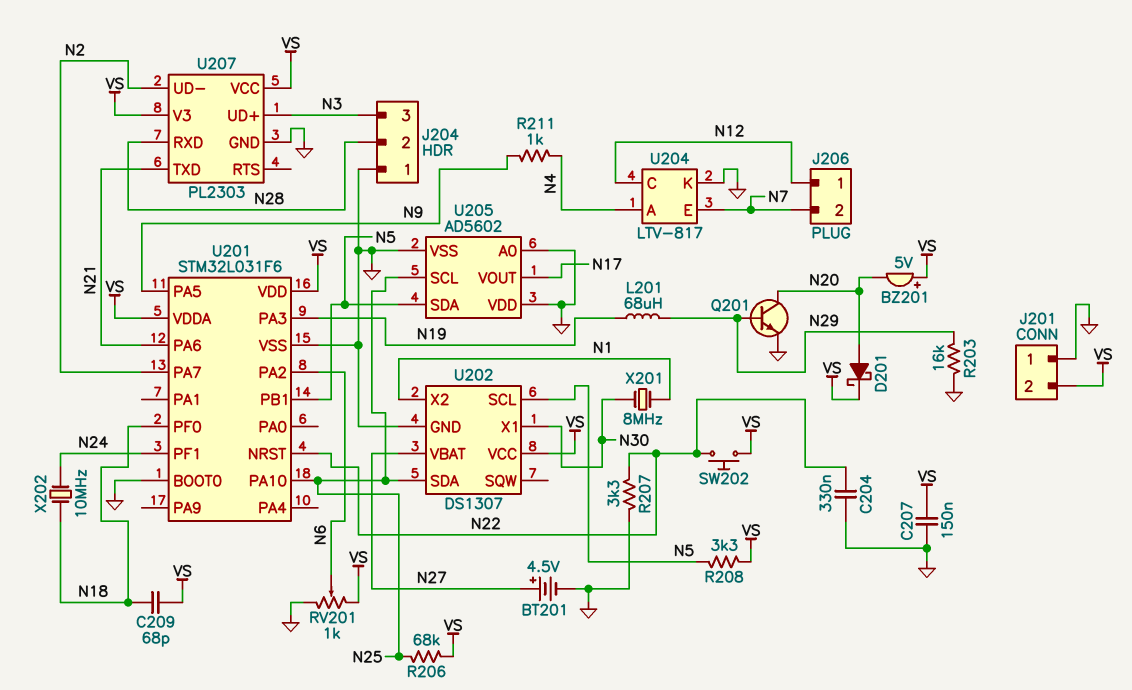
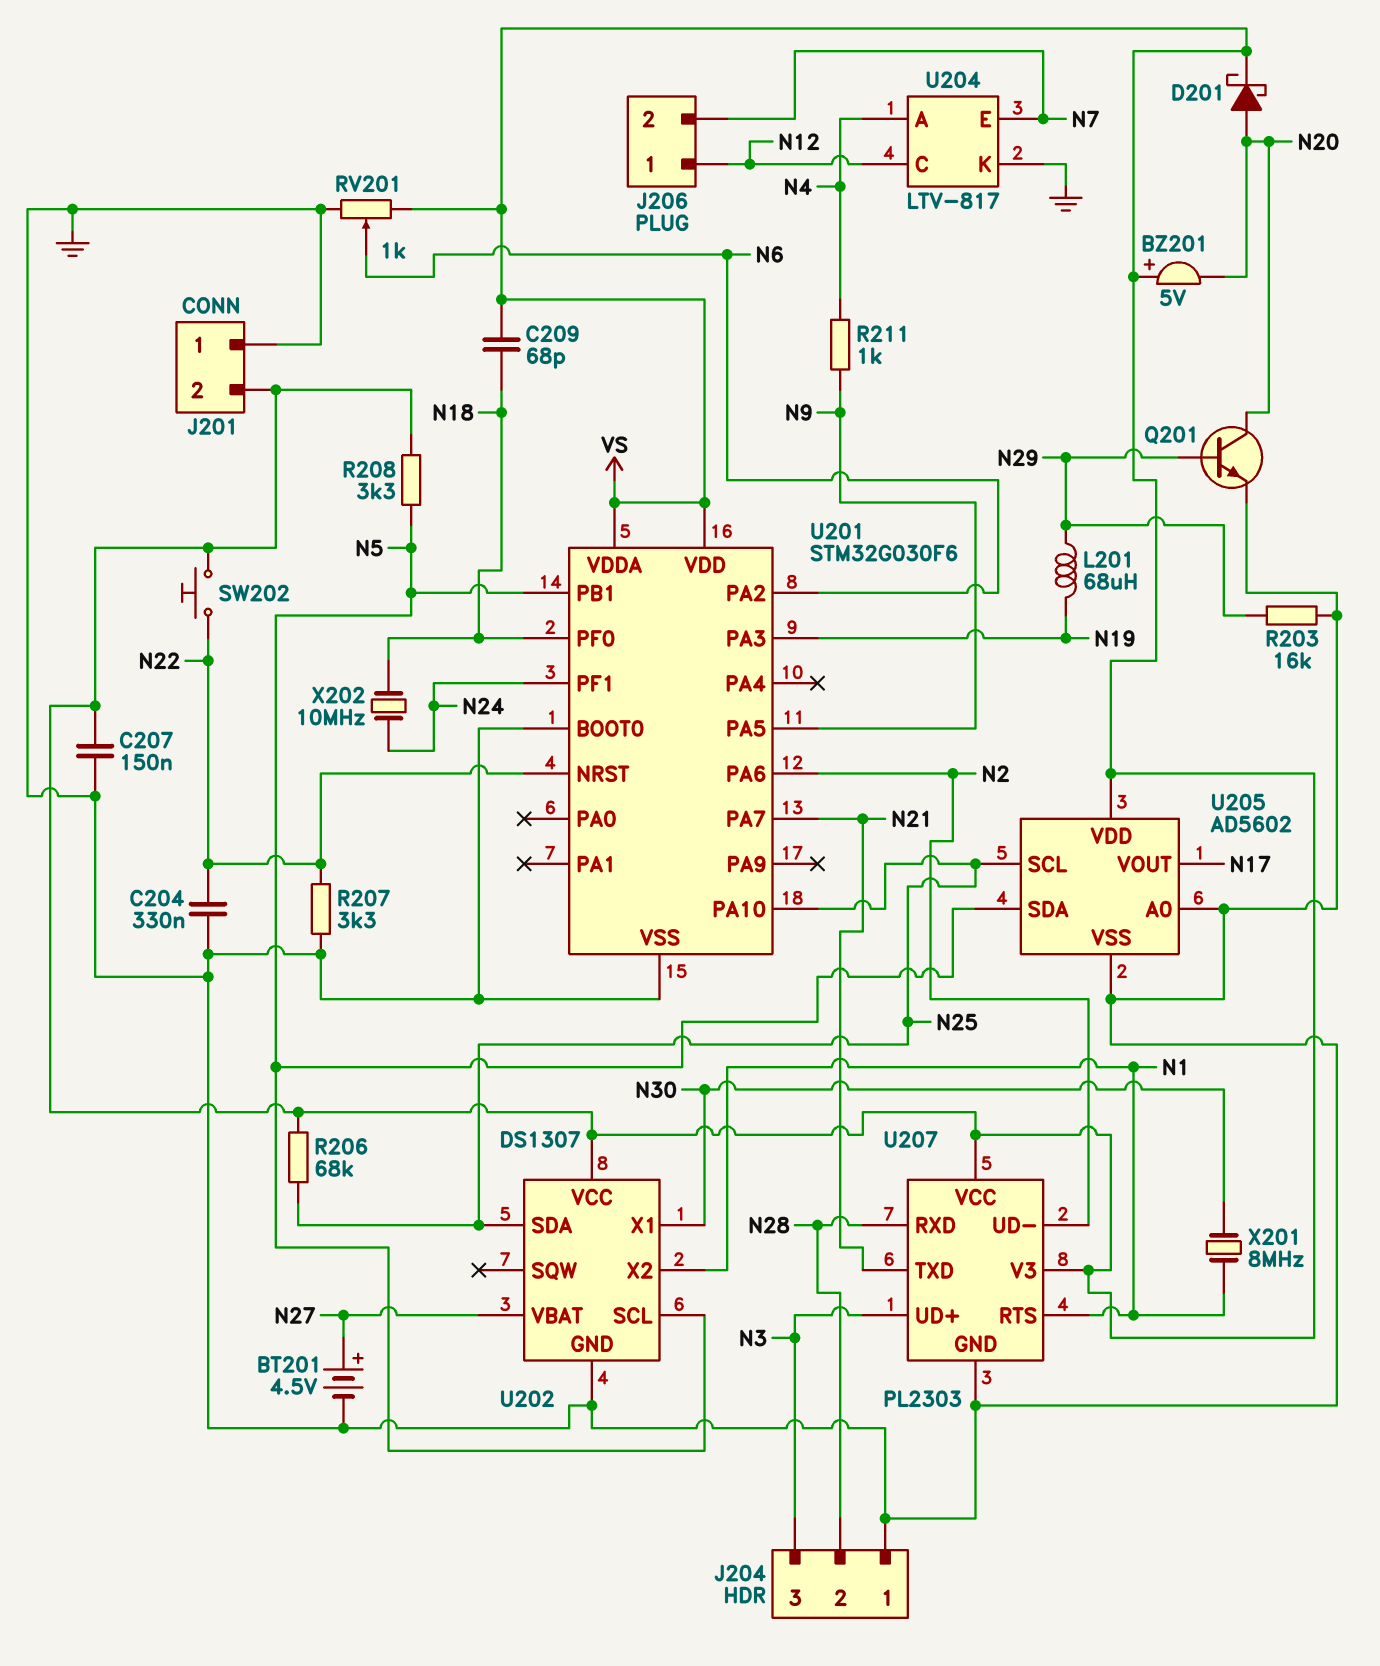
U201: STM32L031F6 -> STM32G030F6
U201 pin PA6: N21 -> N2
U201 pin PA7: N2 -> N21
U205 pin VDD: GND -> VS
U207 pin RTS: none -> N1

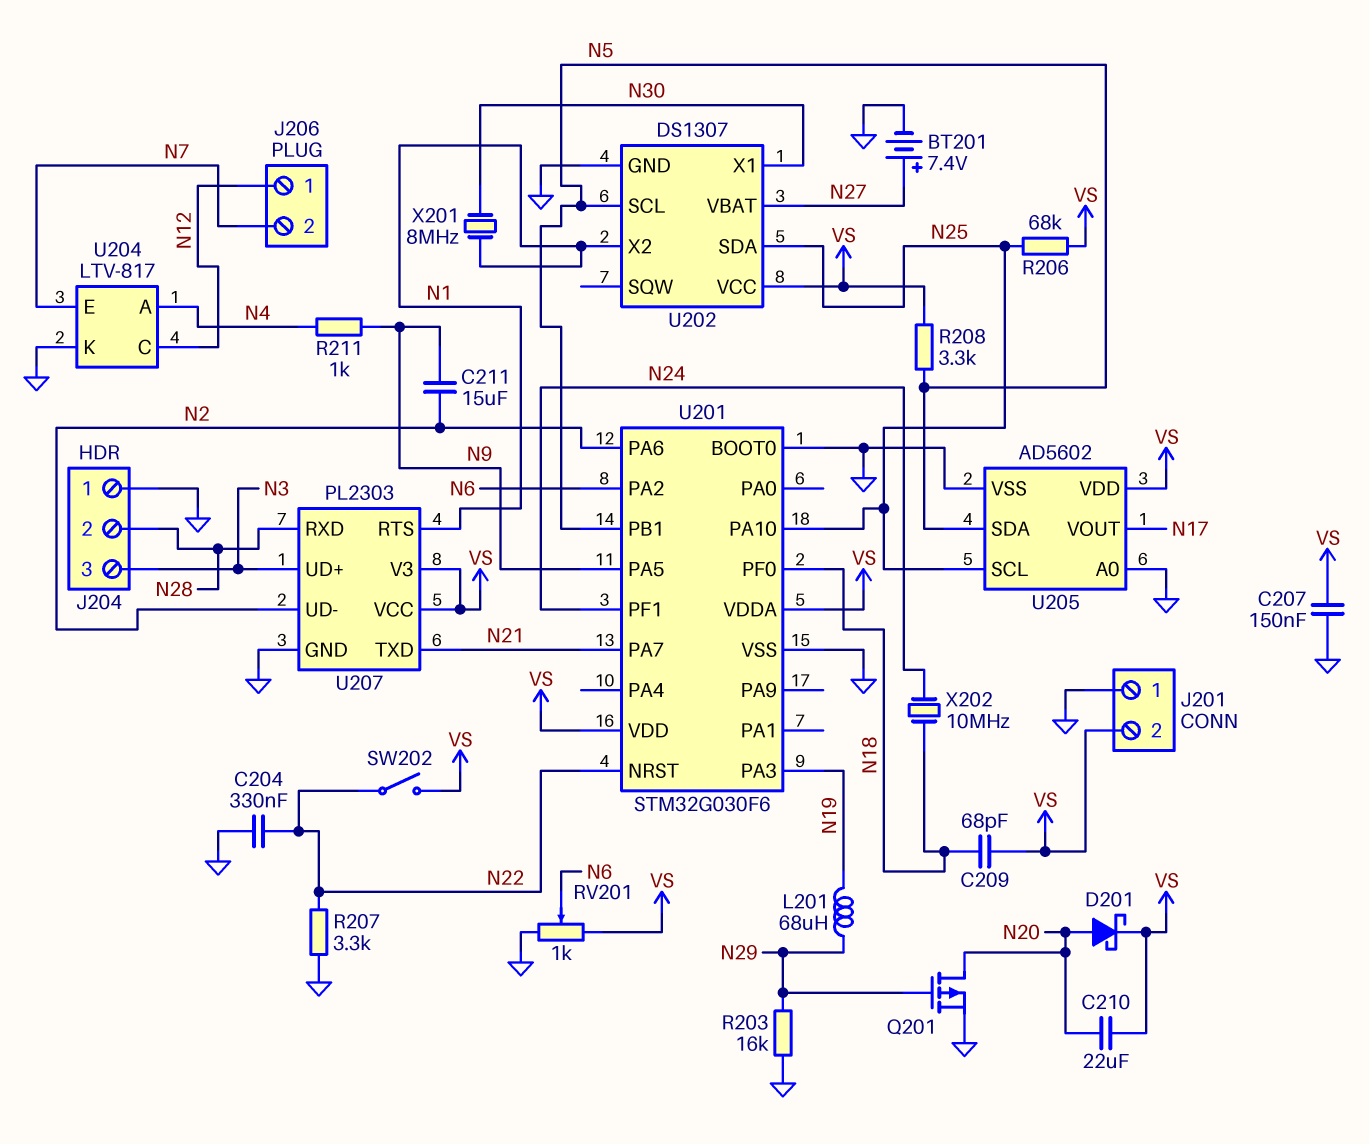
BT201: 4.5V (plus N27, minus GND) -> 7.4V (plus N27, minus GND)
BZ201: buzzer 5V (plus VS, minus N20) -> none
C210: none -> 22uF (N20, VS)
C211: none -> 15uF (N2, N9)
Q201: NPN (B N29, C N20, E GND) -> PMOS (G N29, D N20, S GND)
SW202: button (N22, VS) -> switch (N22, VS)

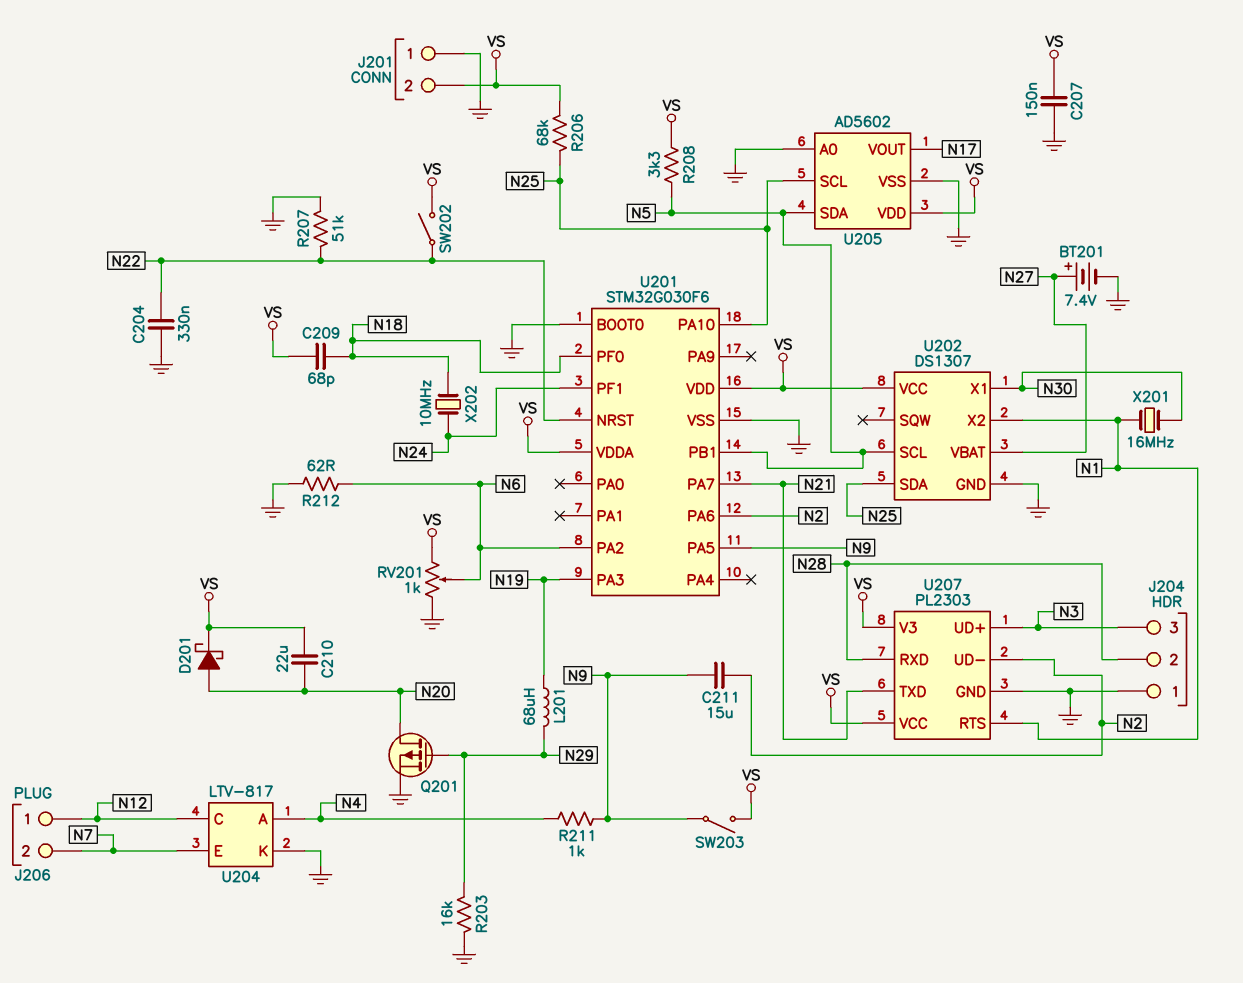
R207: 3.3k (GND, N22) -> 51k (GND, N22)
R212: none -> 62 (GND, N6)
SW203: none -> switch (N9, VS)
X201: 8MHz (N1, N30) -> 16MHz (N1, N30)

